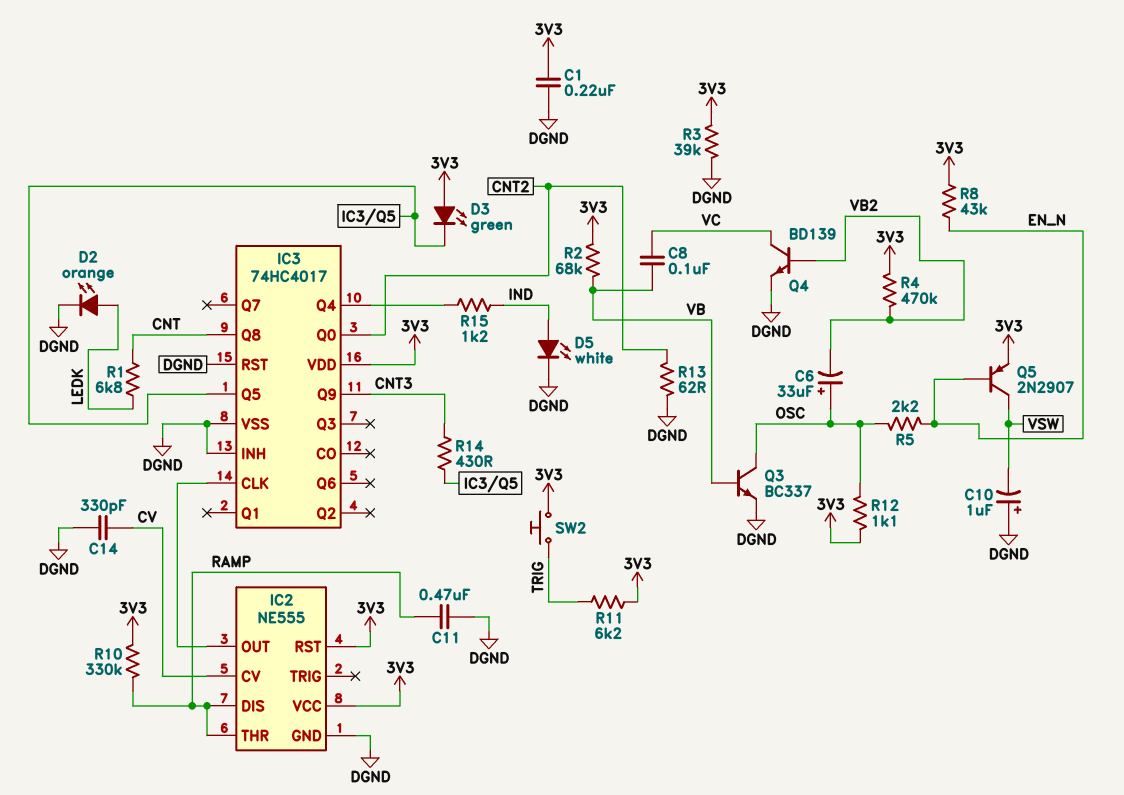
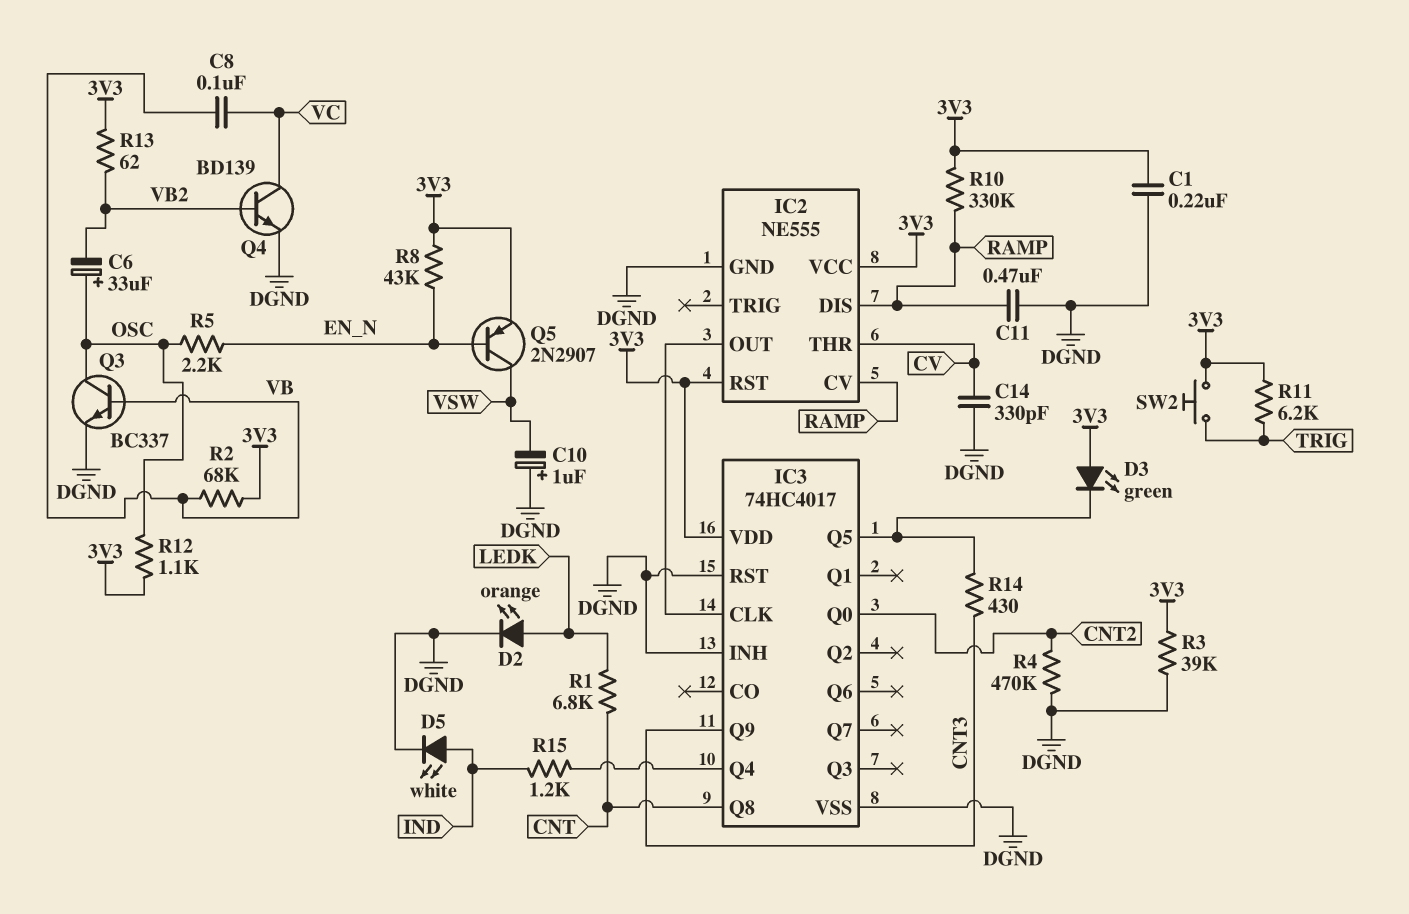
IC2 pin CV: CV -> RAMP
IC2 pin THR: RAMP -> CV
R4: 470k (3V3, VB2) -> 470k (CNT2, DGND)
R13: 62 (CNT2, DGND) -> 62 (3V3, VB2)

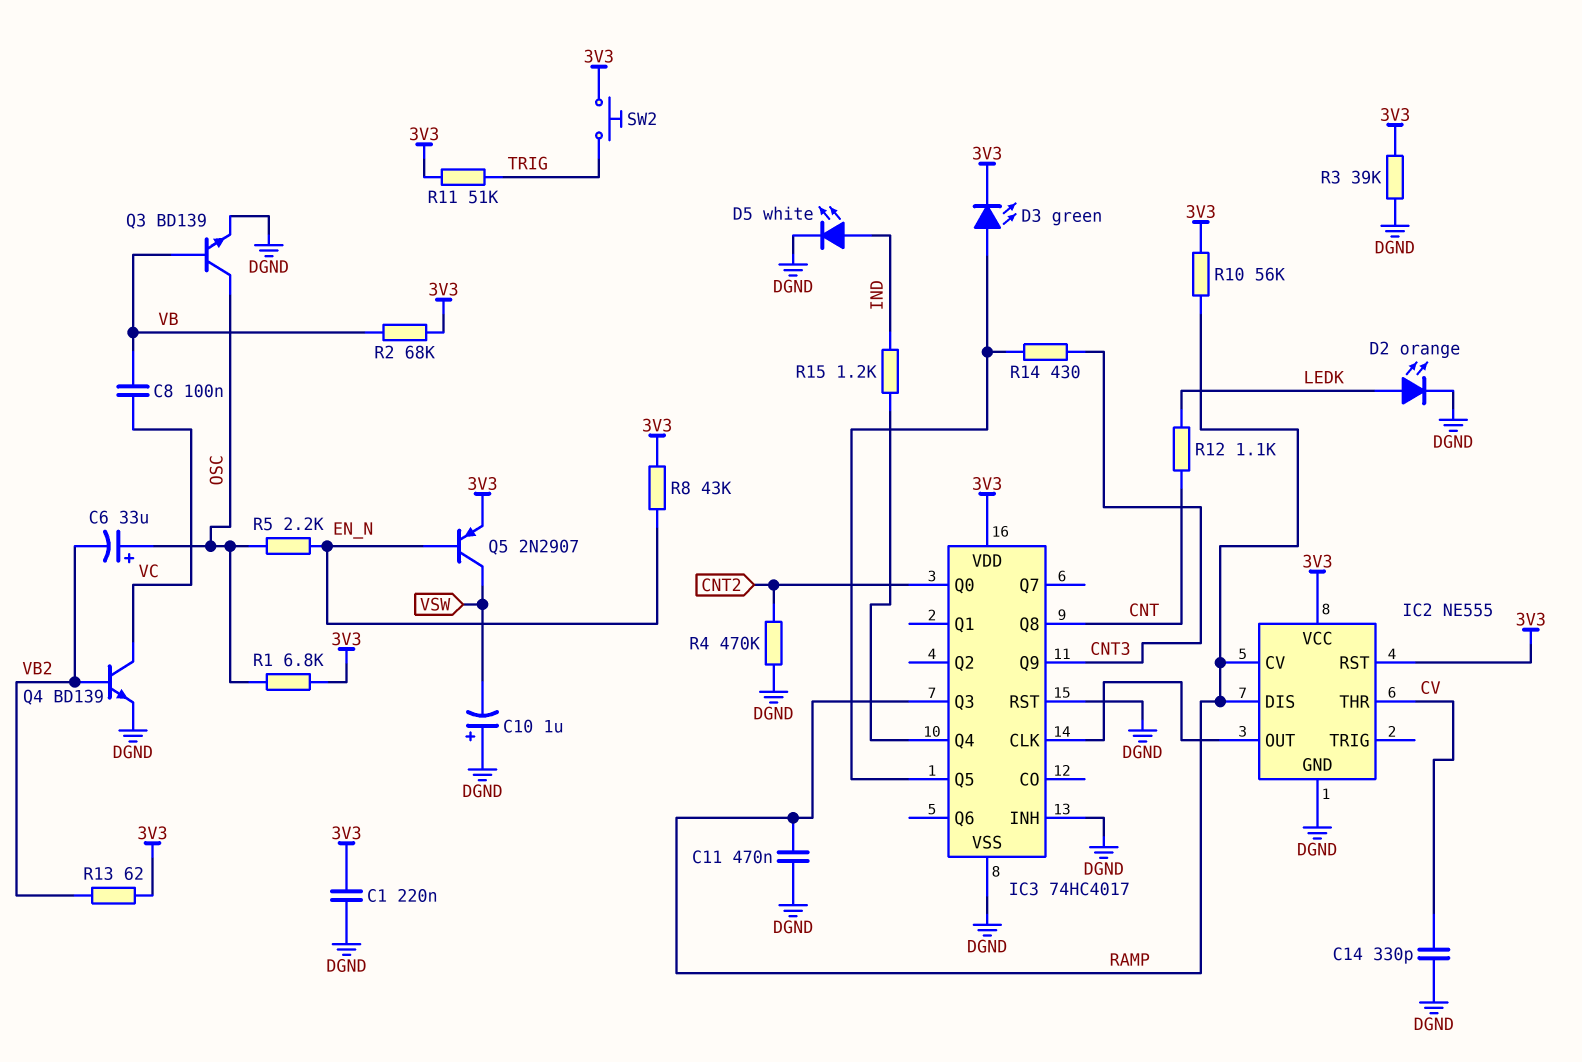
D3: LED green (A 3V3, K IC3/Q5) -> LED green (A IC3/Q5, K 3V3)
IC3 pin Q3: none -> RAMP
Q3: NPN BC337 (B VB, C OSC, E DGND) -> NPN BD139 (B VB, C OSC, E DGND)
R1: 6.8k (CNT, LEDK) -> 6.8k (3V3, OSC)
R10: 330k (3V3, RAMP) -> 56k (3V3, RAMP)
R11: 6.2k (3V3, TRIG) -> 51k (3V3, TRIG)
R12: 1.1k (3V3, OSC) -> 1.1k (CNT, LEDK)

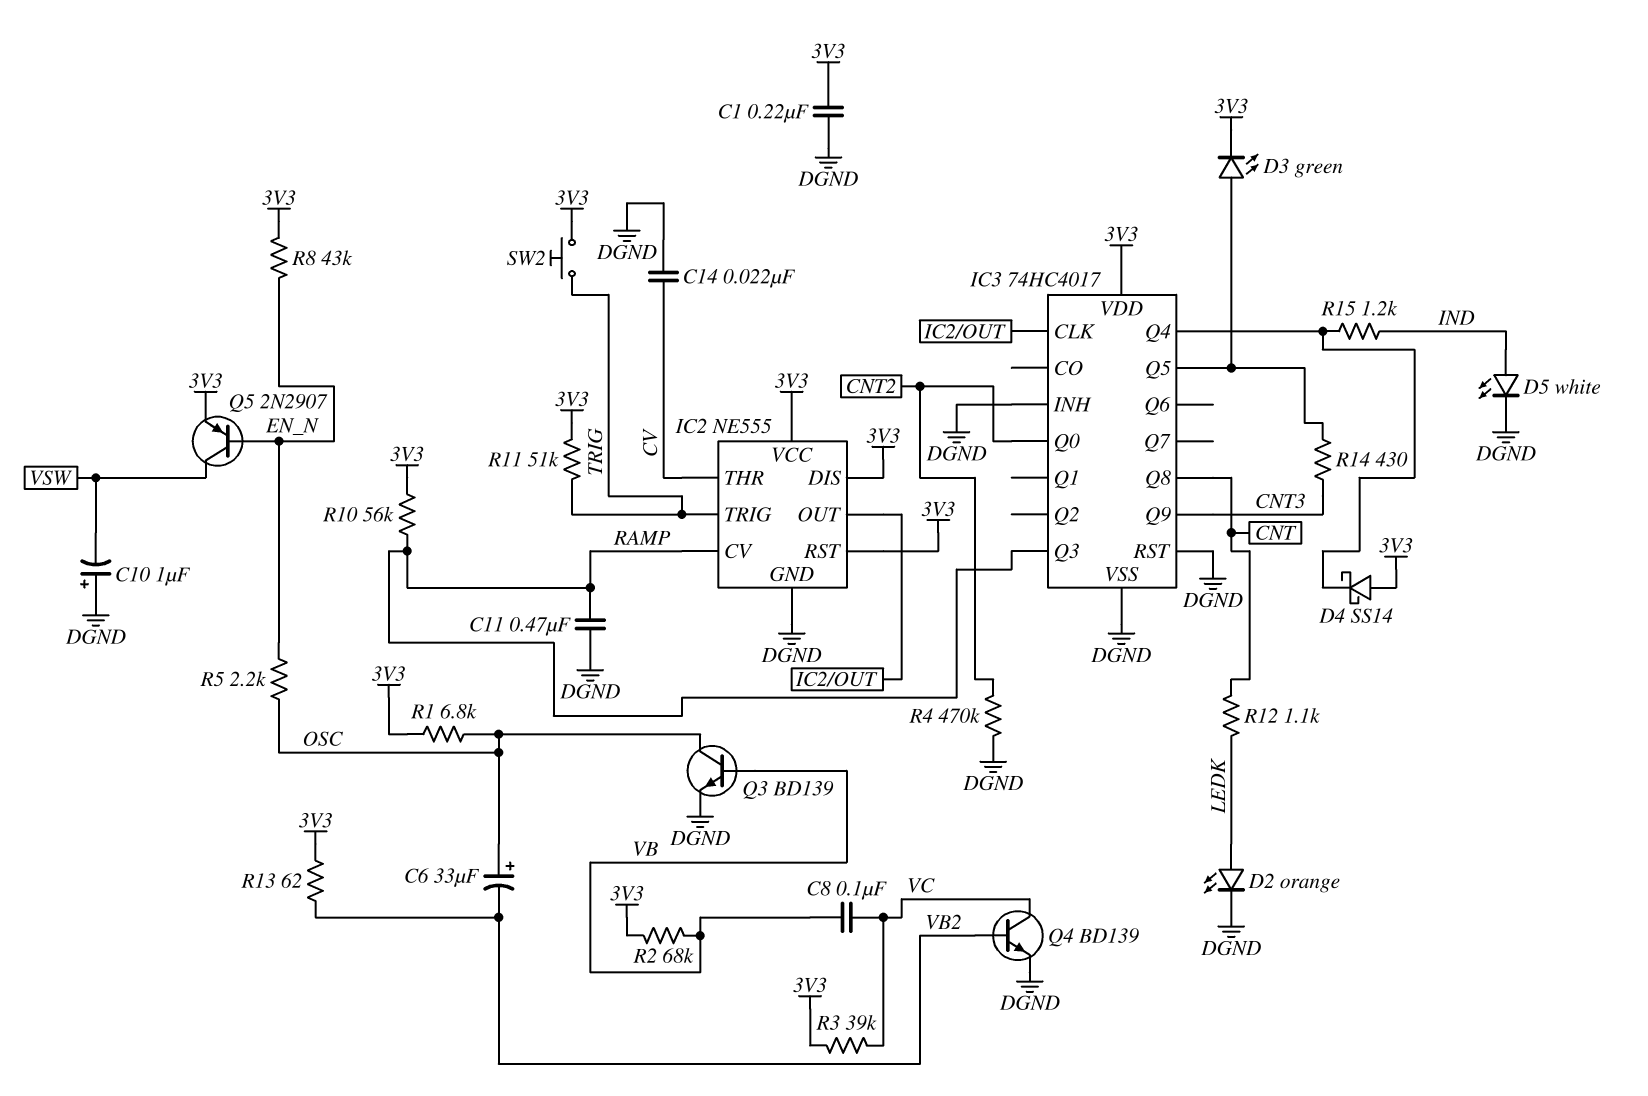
C14: 330pF (CV, DGND) -> 22nF (CV, DGND)
D4: none -> schottky SS14 (A 3V3, K IC3/Q4)
IC2 pin DIS: RAMP -> 3V3
IC2 pin TRIG: none -> TRIG
R3: 39k (3V3, DGND) -> 39k (3V3, VC)

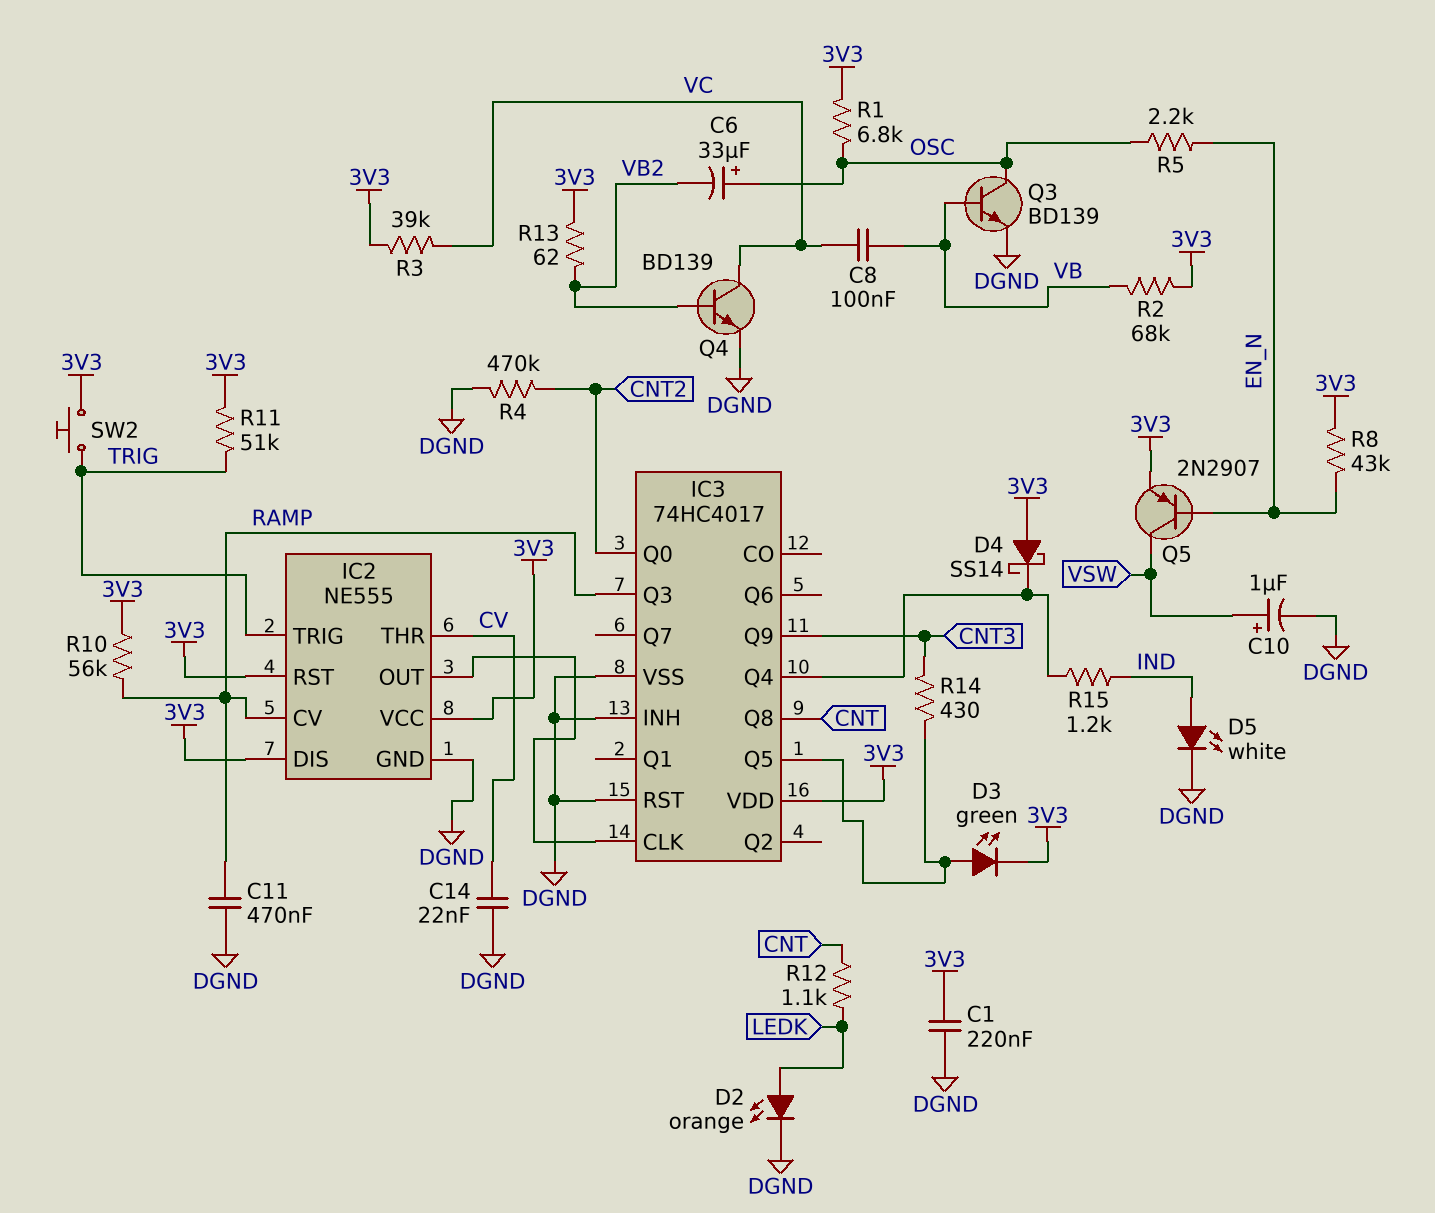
C10: 1uF (plus DGND, minus VSW) -> 1uF (plus VSW, minus DGND)

